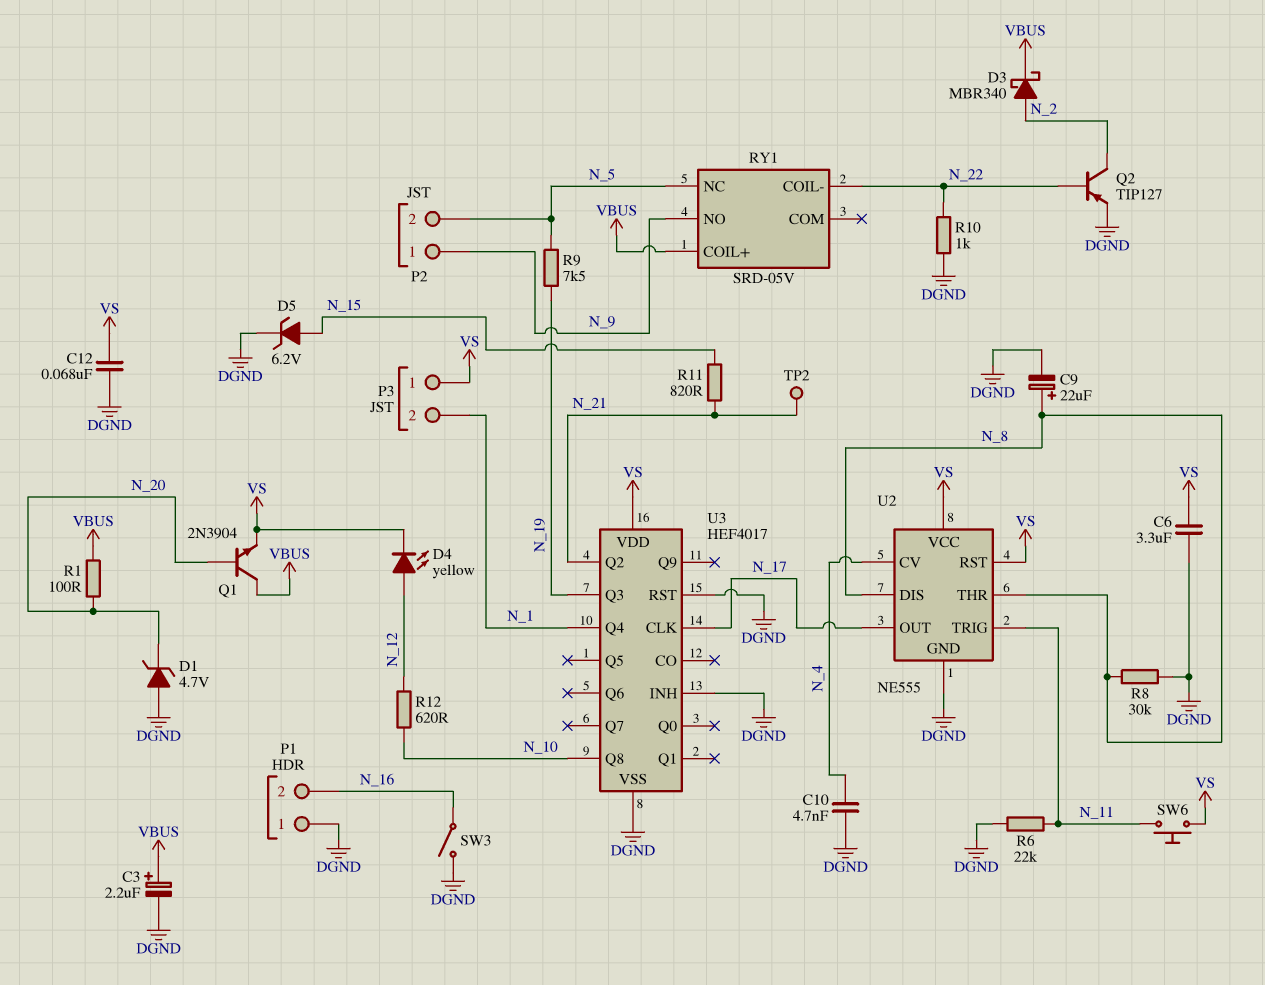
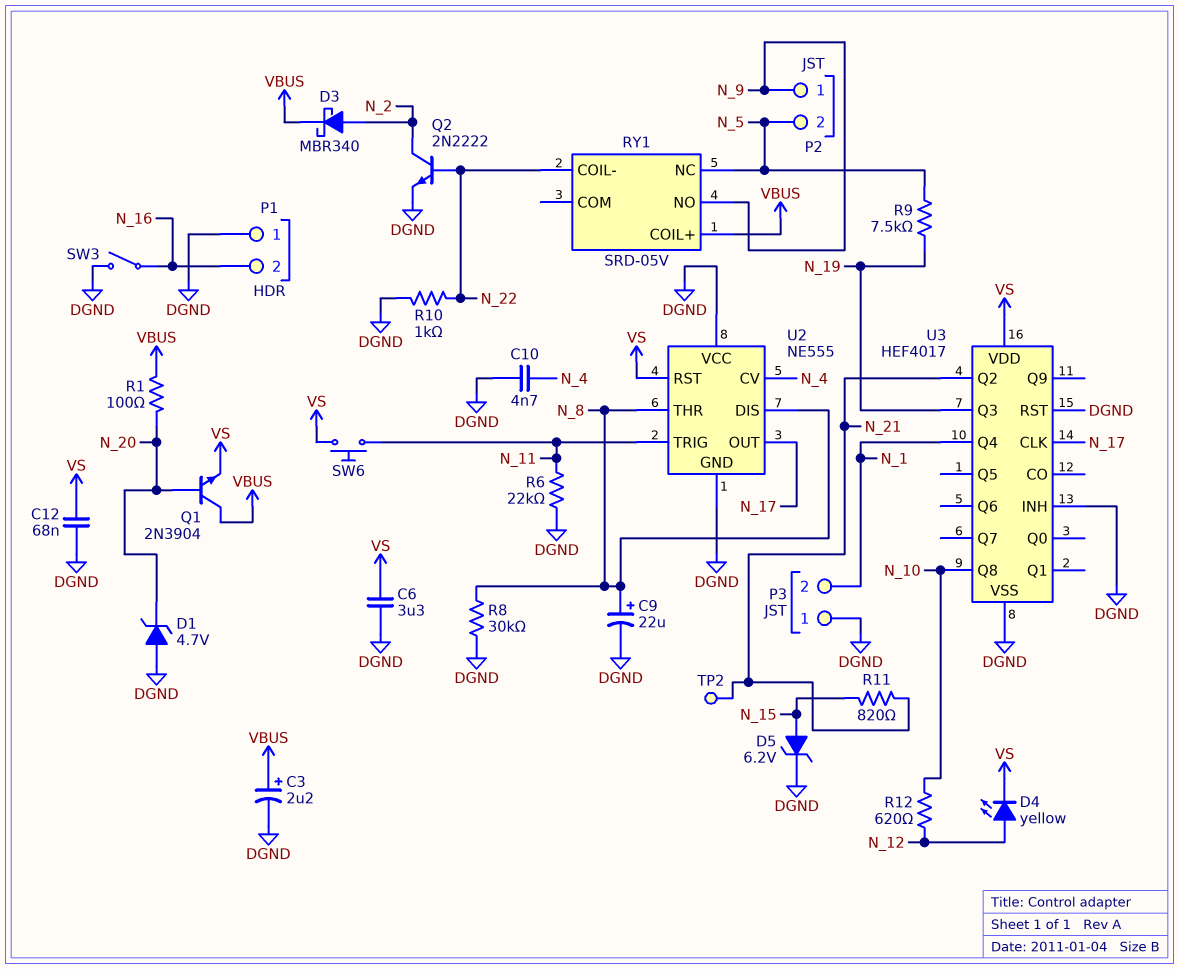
P3 pin 1: VS -> DGND
Q2: PNP TIP127 (B N_22, C N_2, E DGND) -> NPN 2N2222 (B N_22, C N_2, E DGND)
U2 pin VCC: VS -> DGND

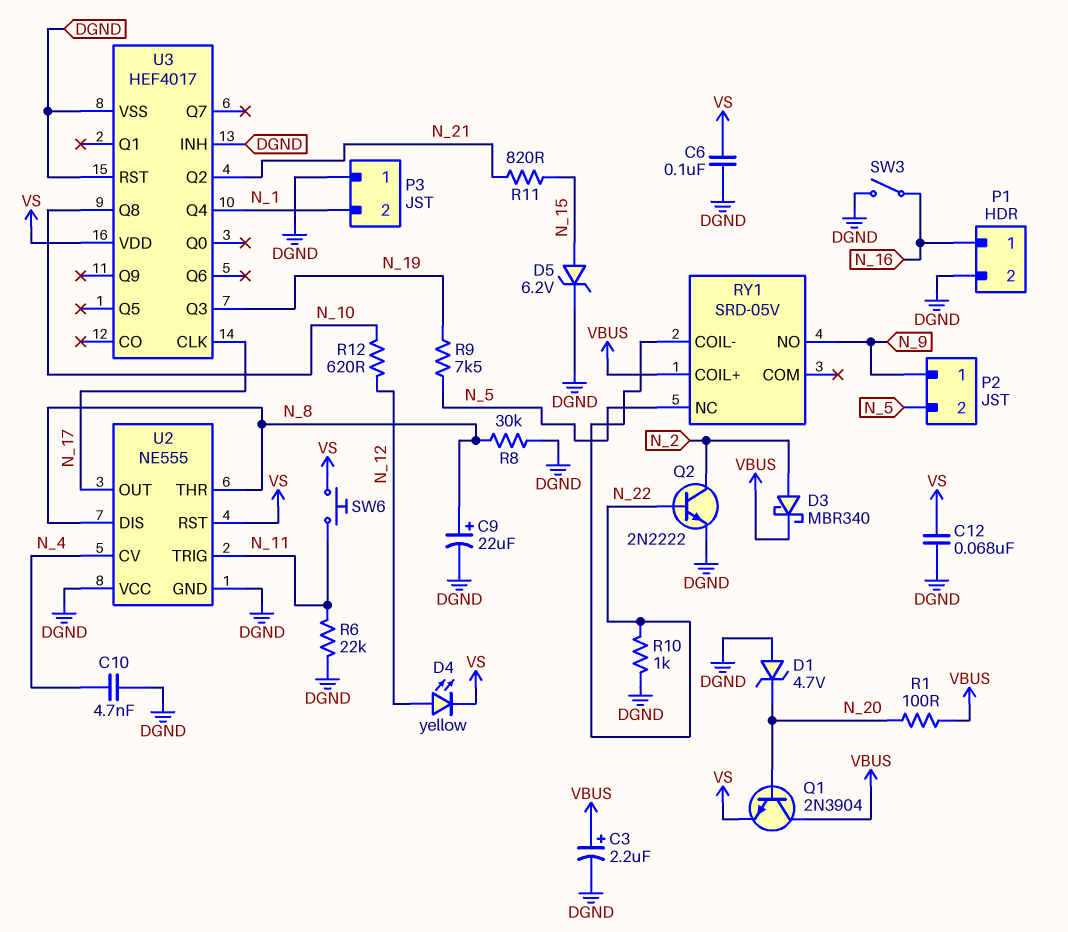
C6: 3.3uF (DGND, VS) -> 100nF (DGND, VS)
P1 pin 1: DGND -> N_16
P1 pin 2: N_16 -> DGND
TP2: test point (N_21) -> none

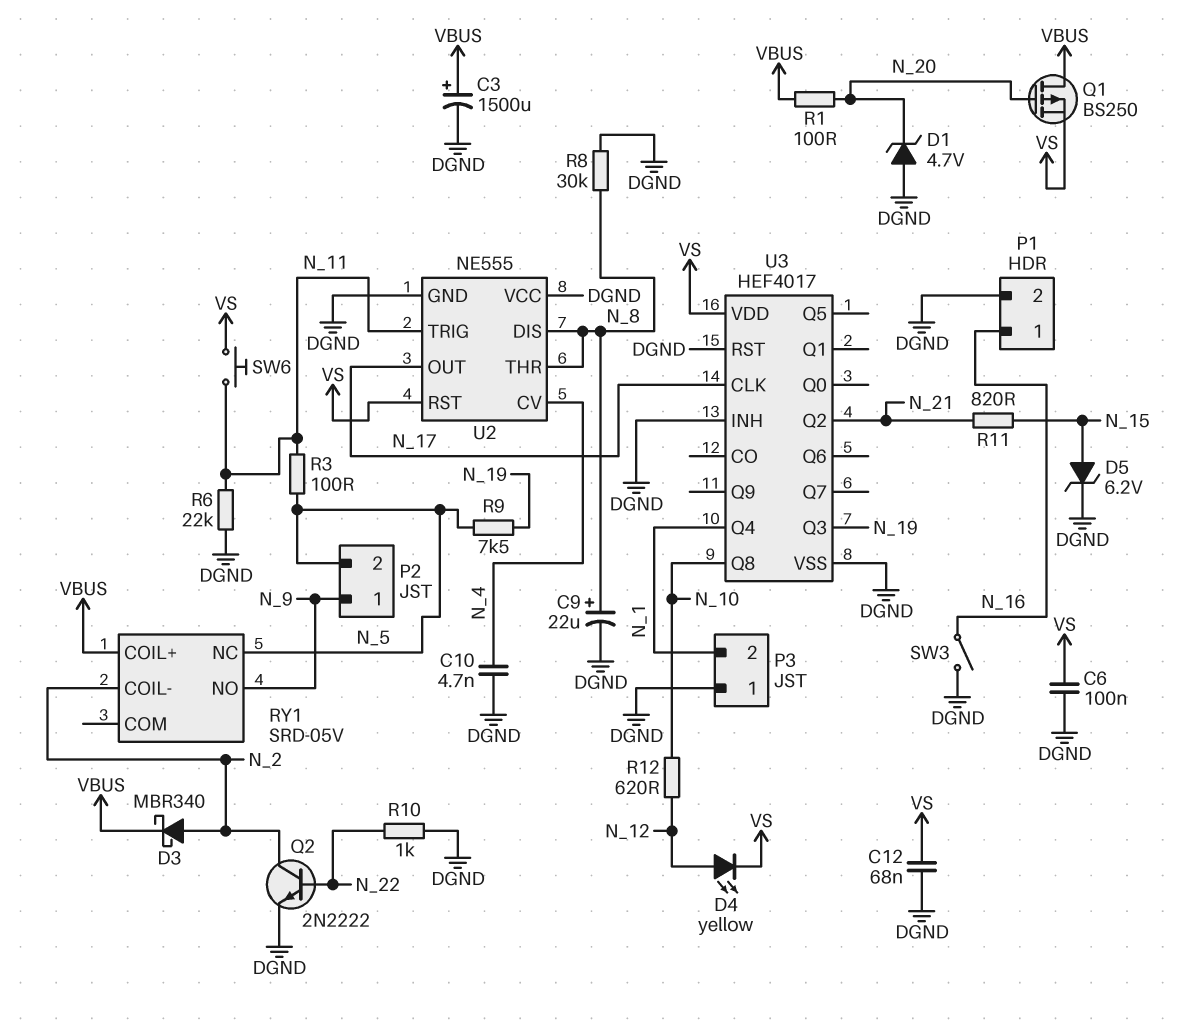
C3: 2.2uF (plus VBUS, minus DGND) -> 1500uF (plus VBUS, minus DGND)
Q1: NPN 2N3904 (B N_20, C VBUS, E VS) -> PMOS BS250 (G N_20, D VBUS, S VS)
R3: none -> 100 (N_5, N_11)
RY1 pin COIL-: N_22 -> N_2

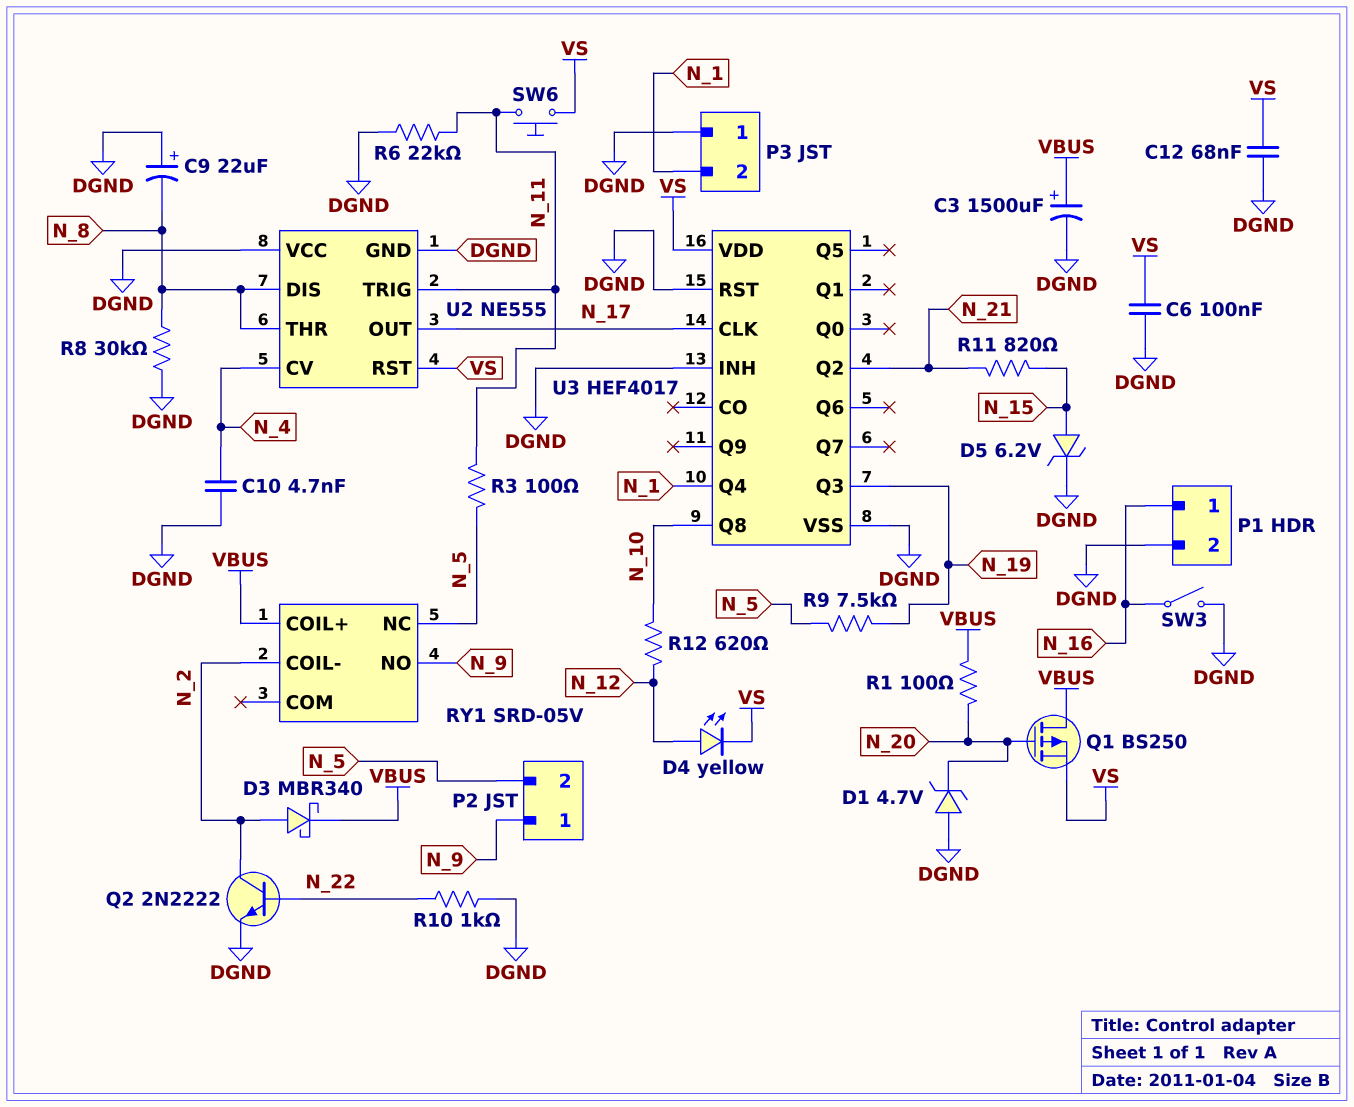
C9: 22uF (plus N_8, minus DGND) -> 22uF (plus DGND, minus N_8)

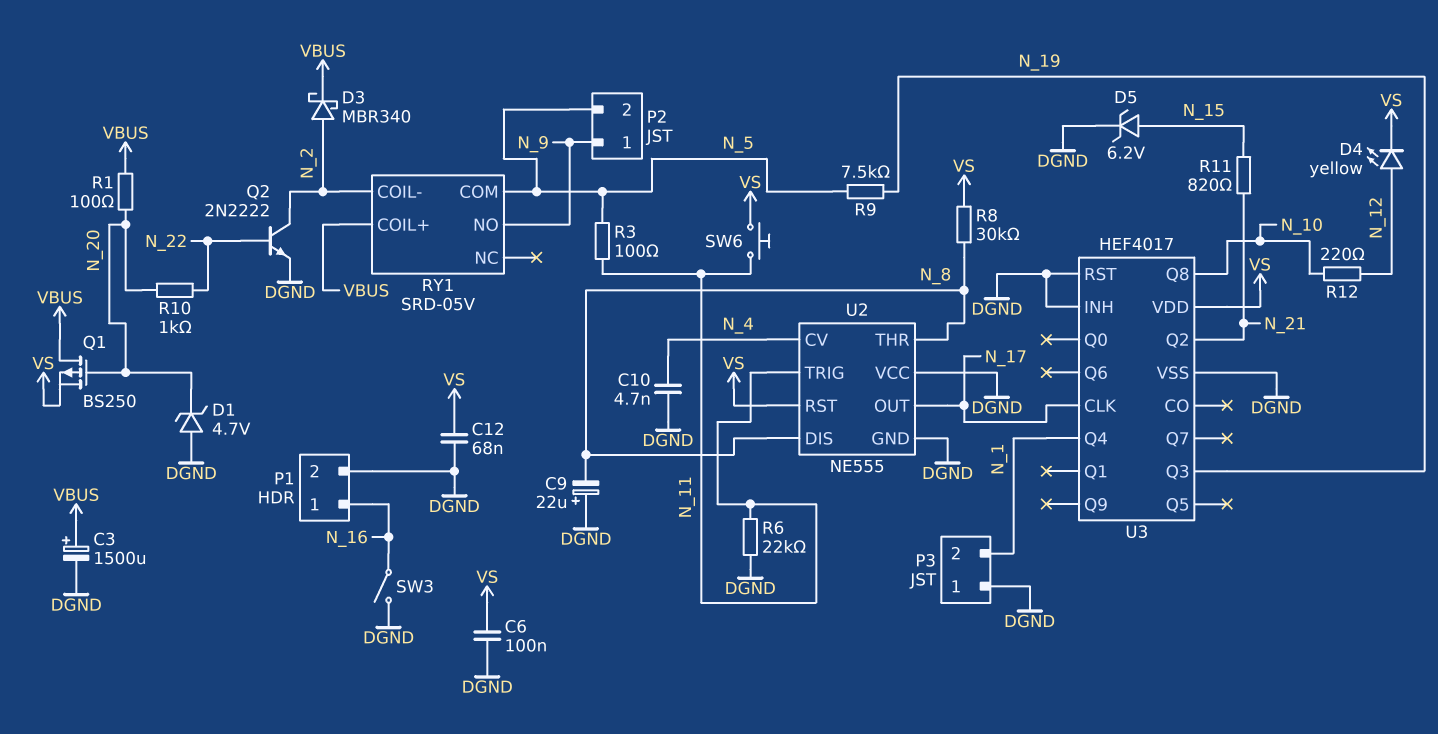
R8: 30k (DGND, N_8) -> 30k (N_8, VS)
R10: 1k (DGND, N_22) -> 1k (N_20, N_22)
R12: 620 (N_10, N_12) -> 220 (N_10, N_12)
RY1 pin COM: none -> N_5
RY1 pin NC: N_5 -> none

